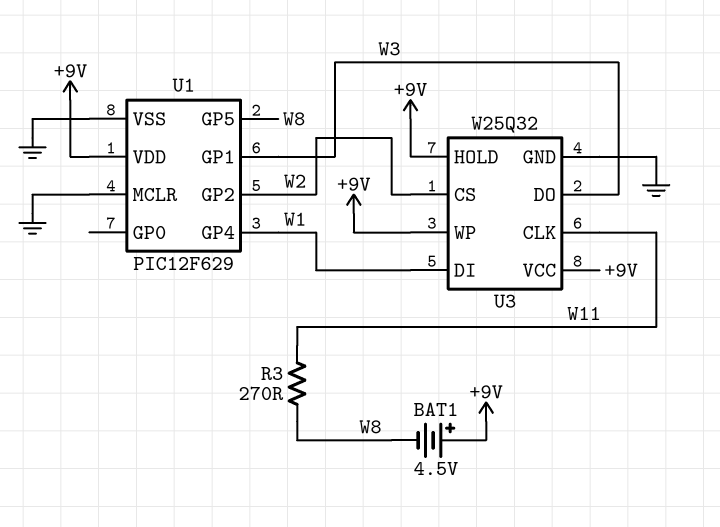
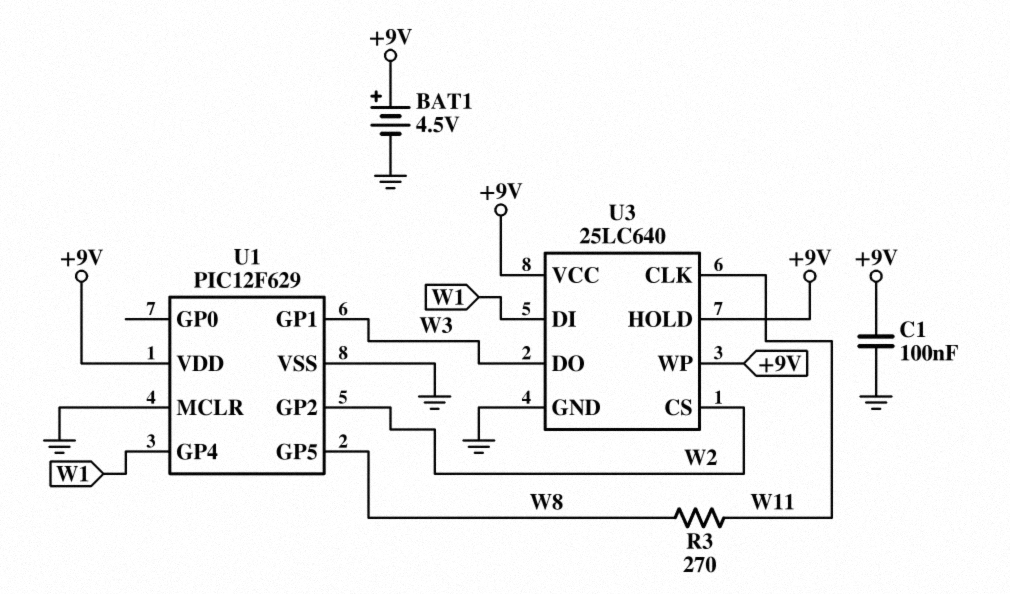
BAT1: 4.5V (plus +9V, minus W8) -> 4.5V (plus +9V, minus GND)
C1: none -> 100nF (+9V, GND)
U3: W25Q32 -> 25LC640

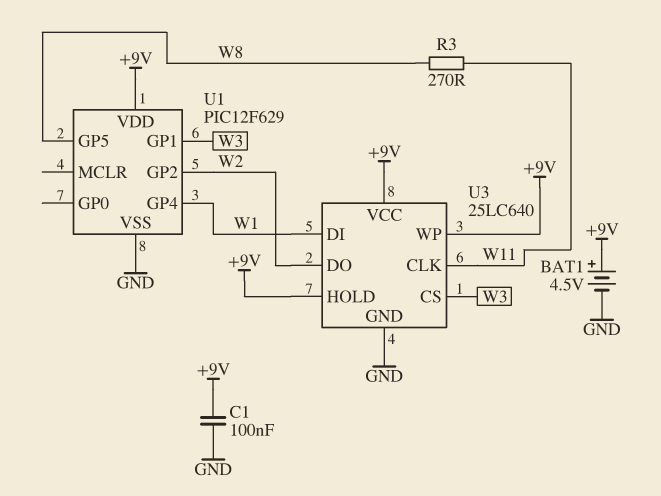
U1 pin MCLR: GND -> none
U3 pin CS: W2 -> W3
U3 pin DO: W3 -> W2

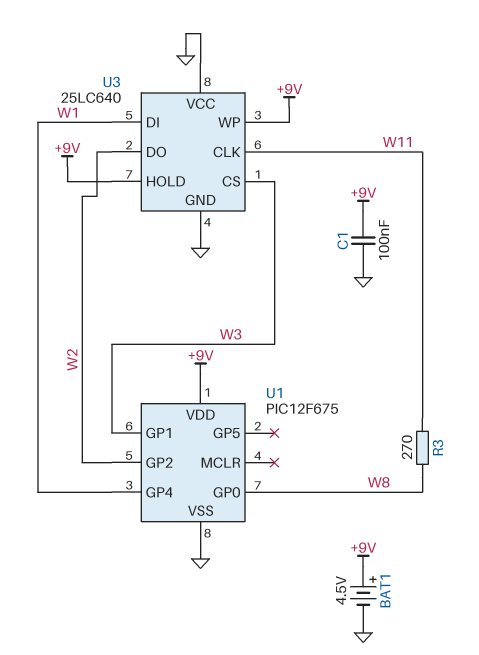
U1: PIC12F629 -> PIC12F675
U1 pin GP0: none -> W8
U1 pin GP5: W8 -> none
U3 pin VCC: +9V -> GND

